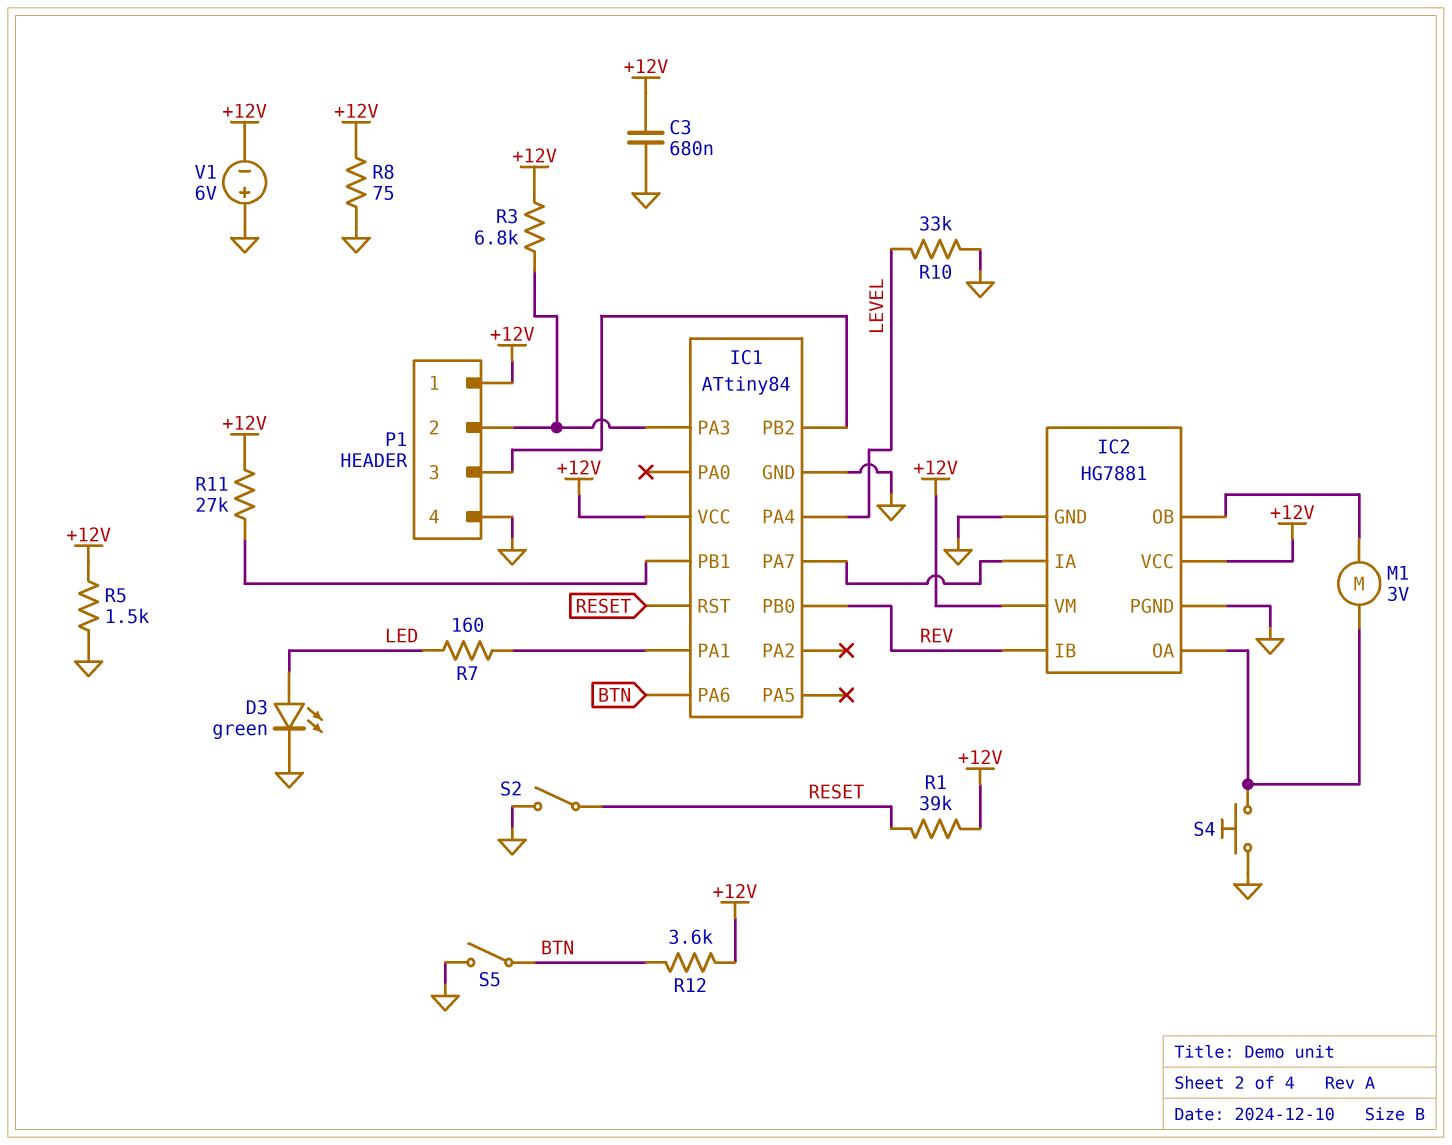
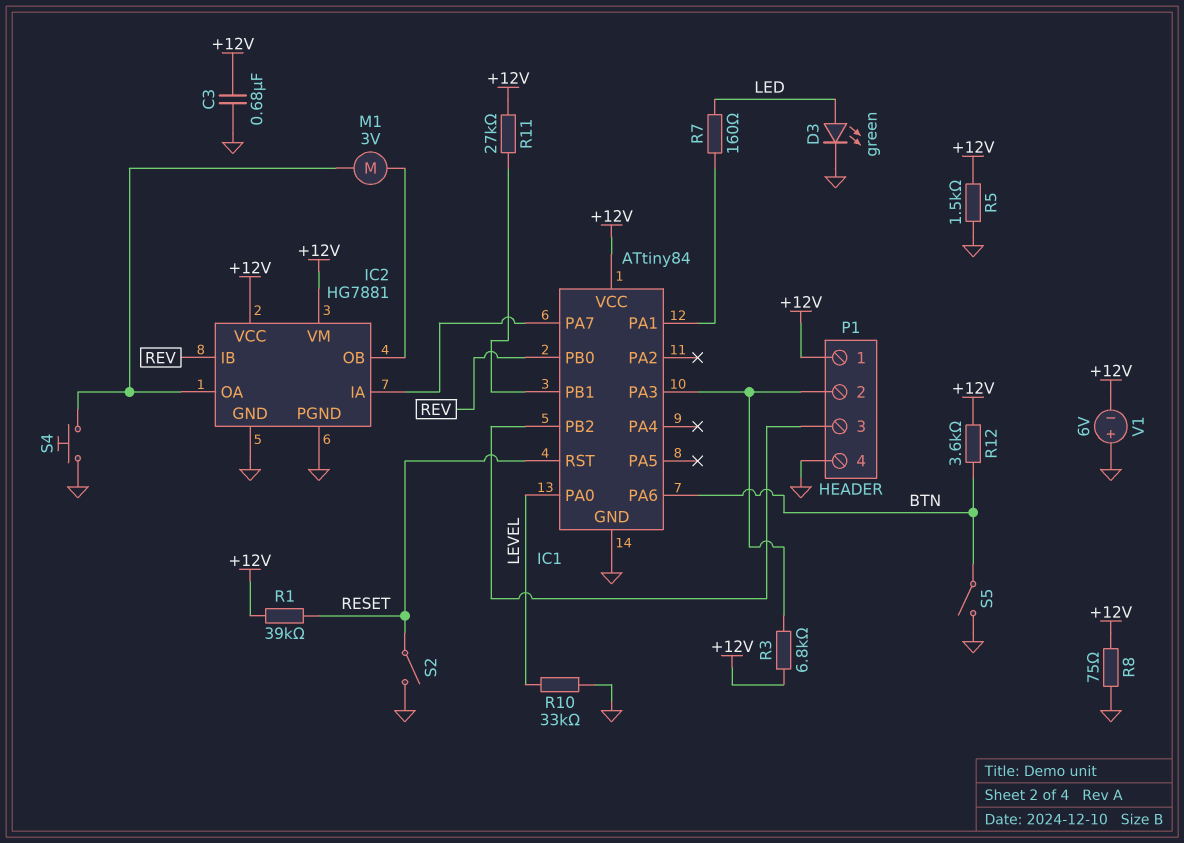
IC1 pin PA0: none -> LEVEL
IC1 pin PA4: LEVEL -> none

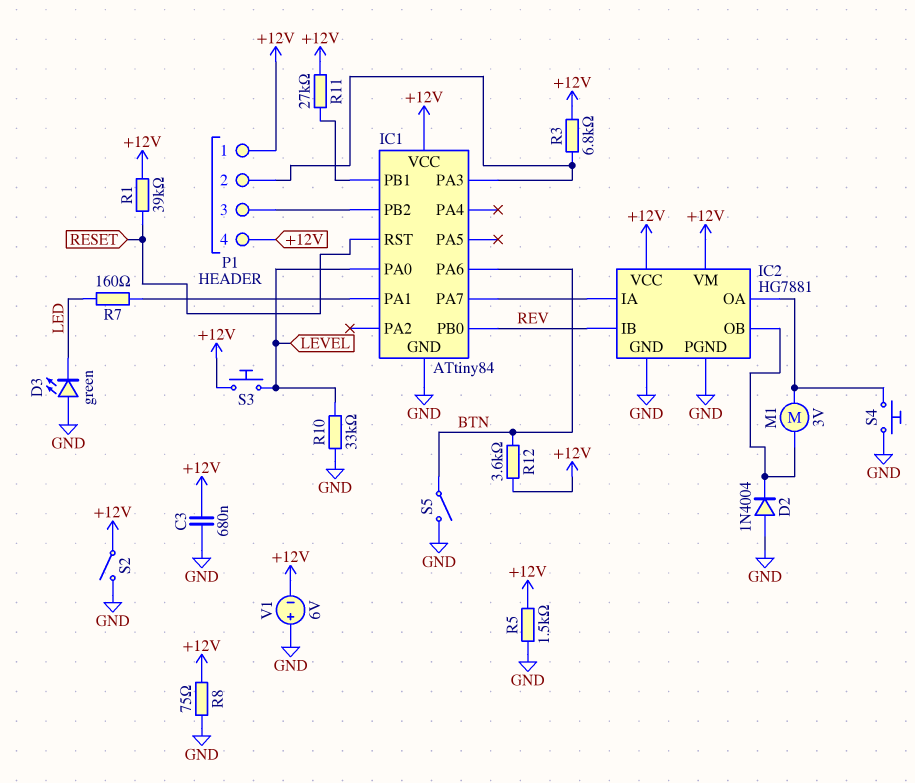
D2: none -> diode 1N4004 (A GND, K IC2/OB)
D3: LED green (A LED, K GND) -> LED green (A GND, K LED)
P1 pin 4: GND -> +12V
S2: switch (GND, RESET) -> switch (+12V, GND)
S3: none -> button (+12V, LEVEL)

